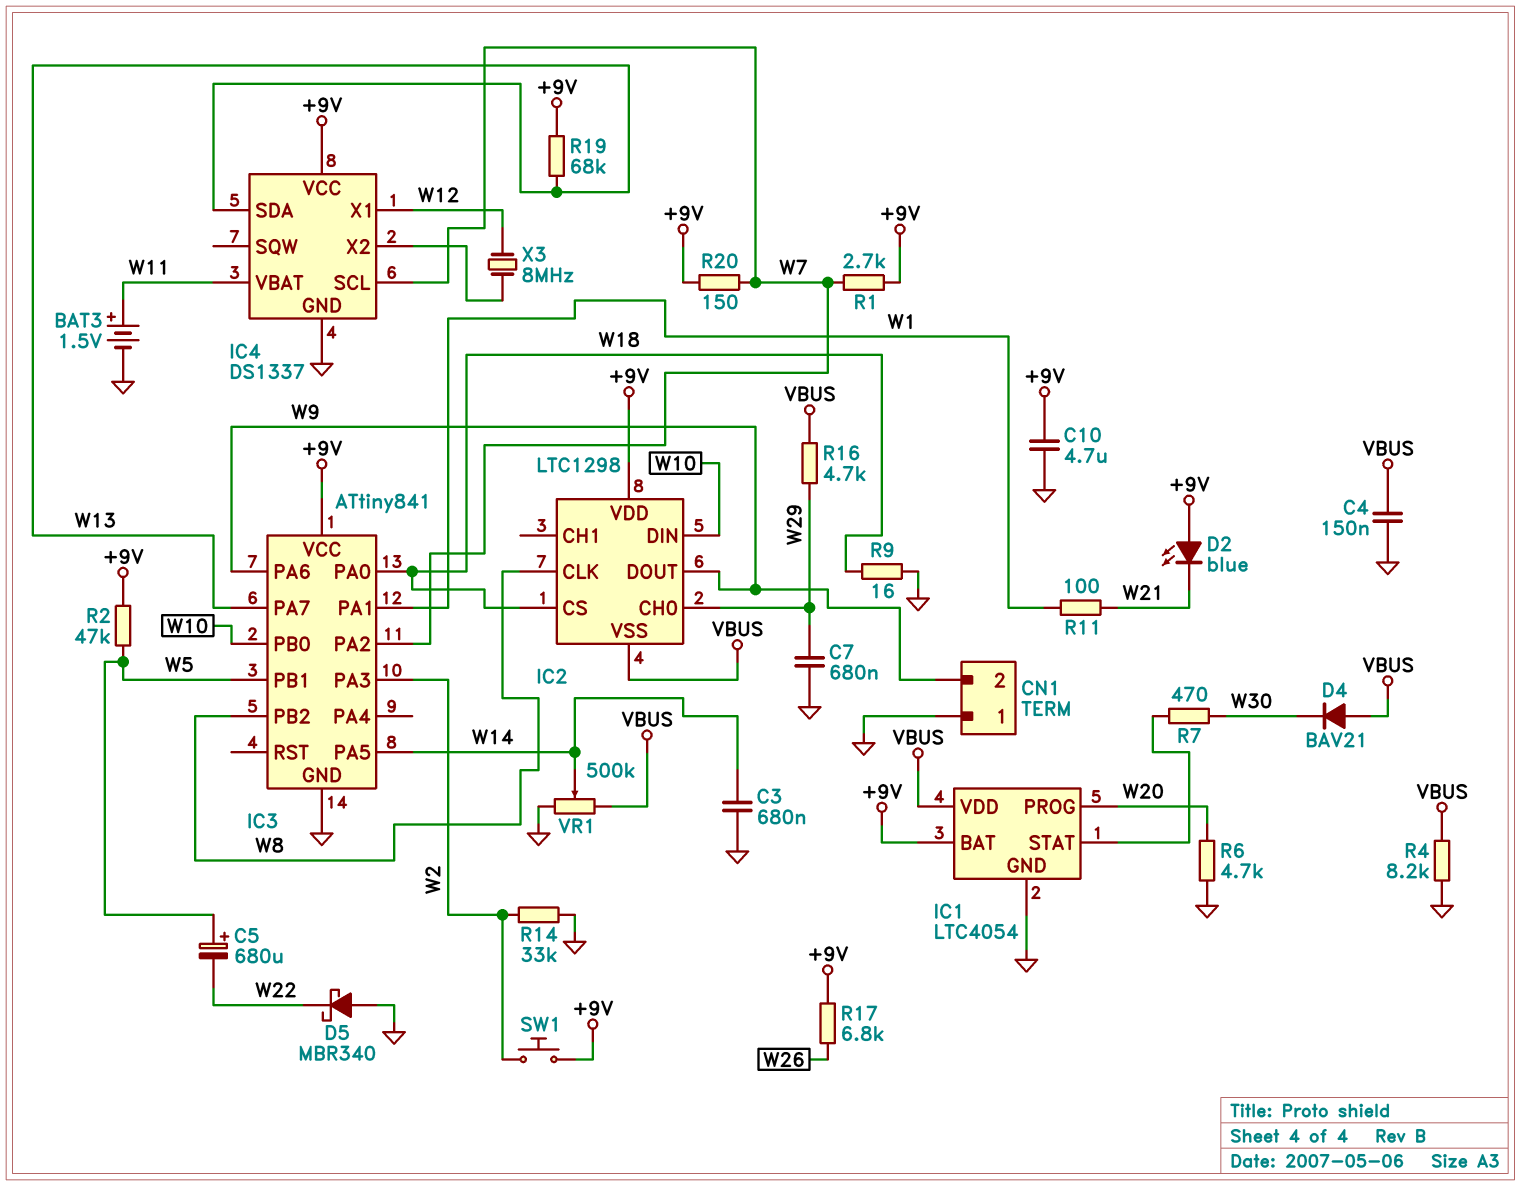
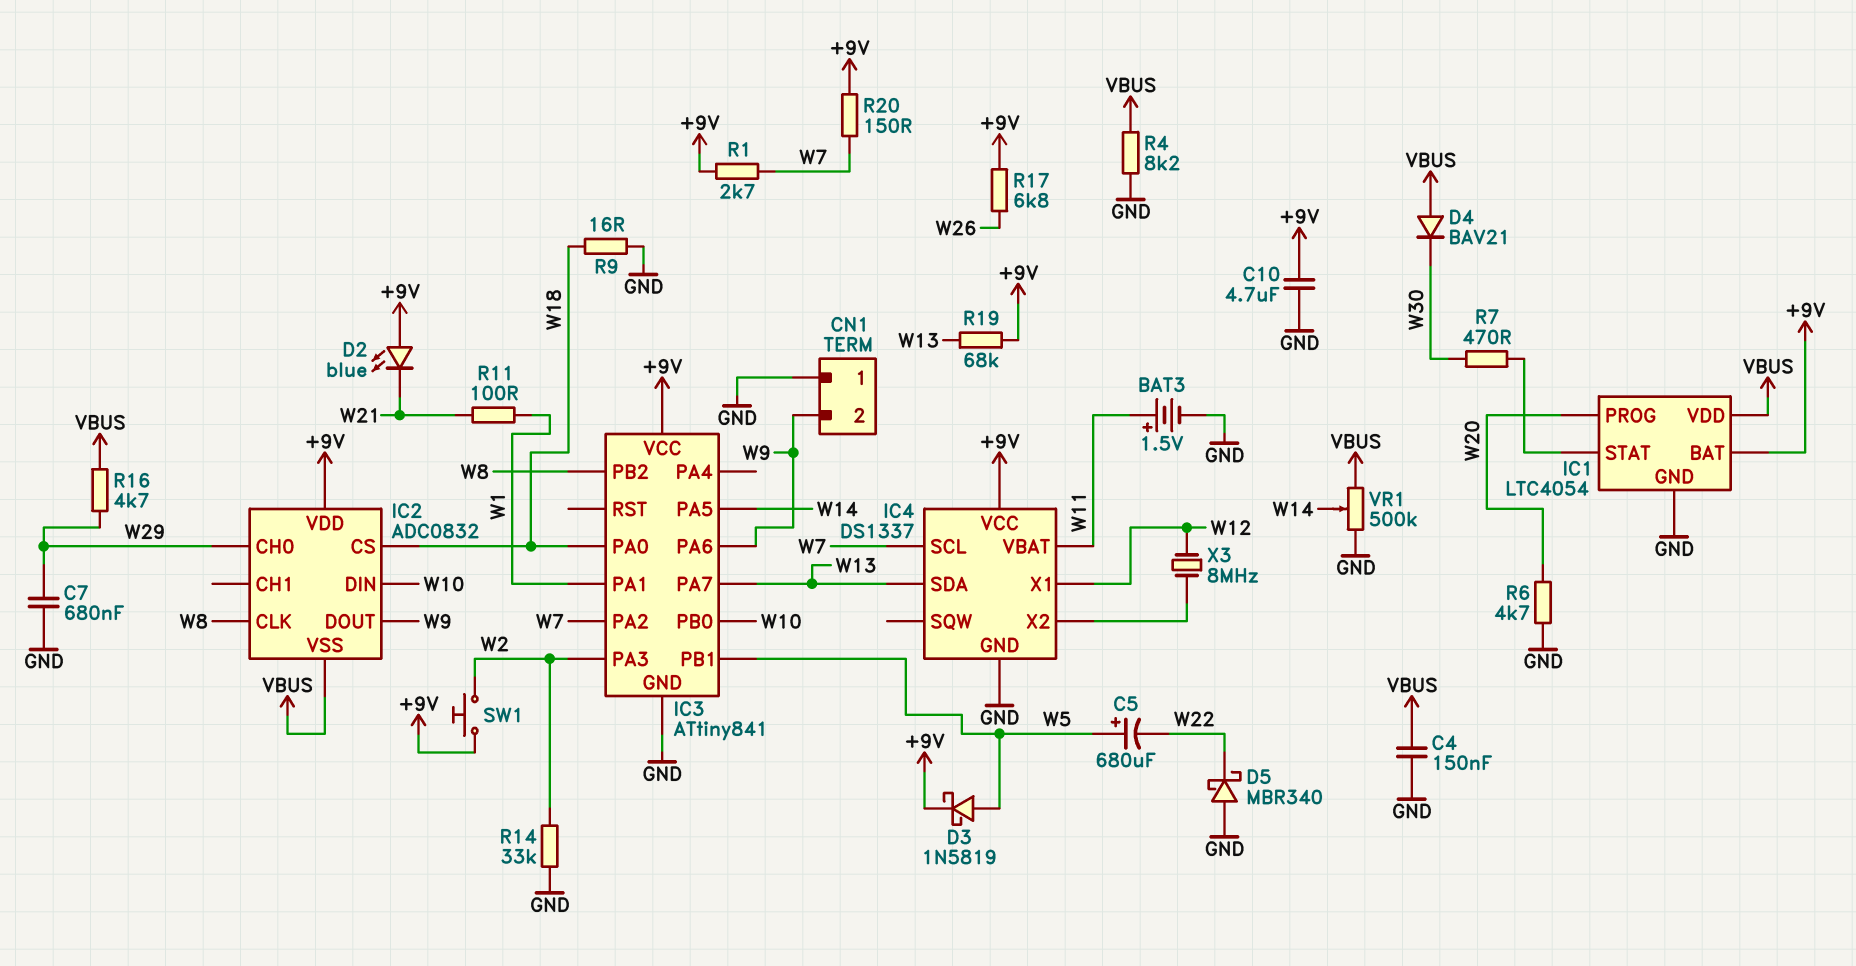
C3: 680nF (GND, W14) -> none
D3: none -> schottky 1N5819 (A W5, K +9V)
IC2: LTC1298 -> ADC0832
R2: 47k (+9V, W5) -> none

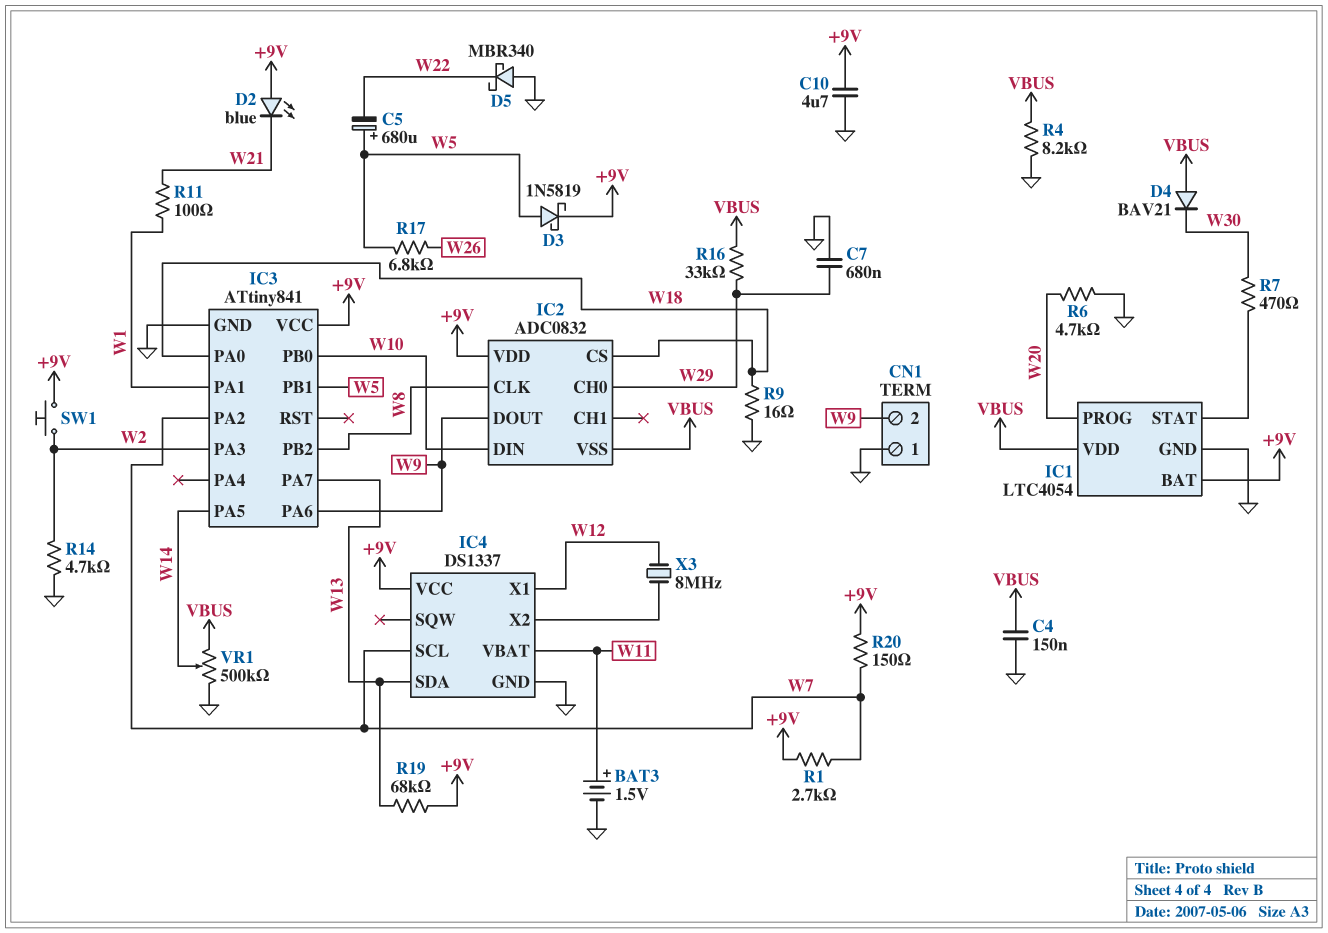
R14: 33k (GND, W2) -> 4.7k (GND, W2)
R16: 4.7k (VBUS, W29) -> 33k (VBUS, W29)
R17: 6.8k (+9V, W26) -> 6.8k (W5, W26)

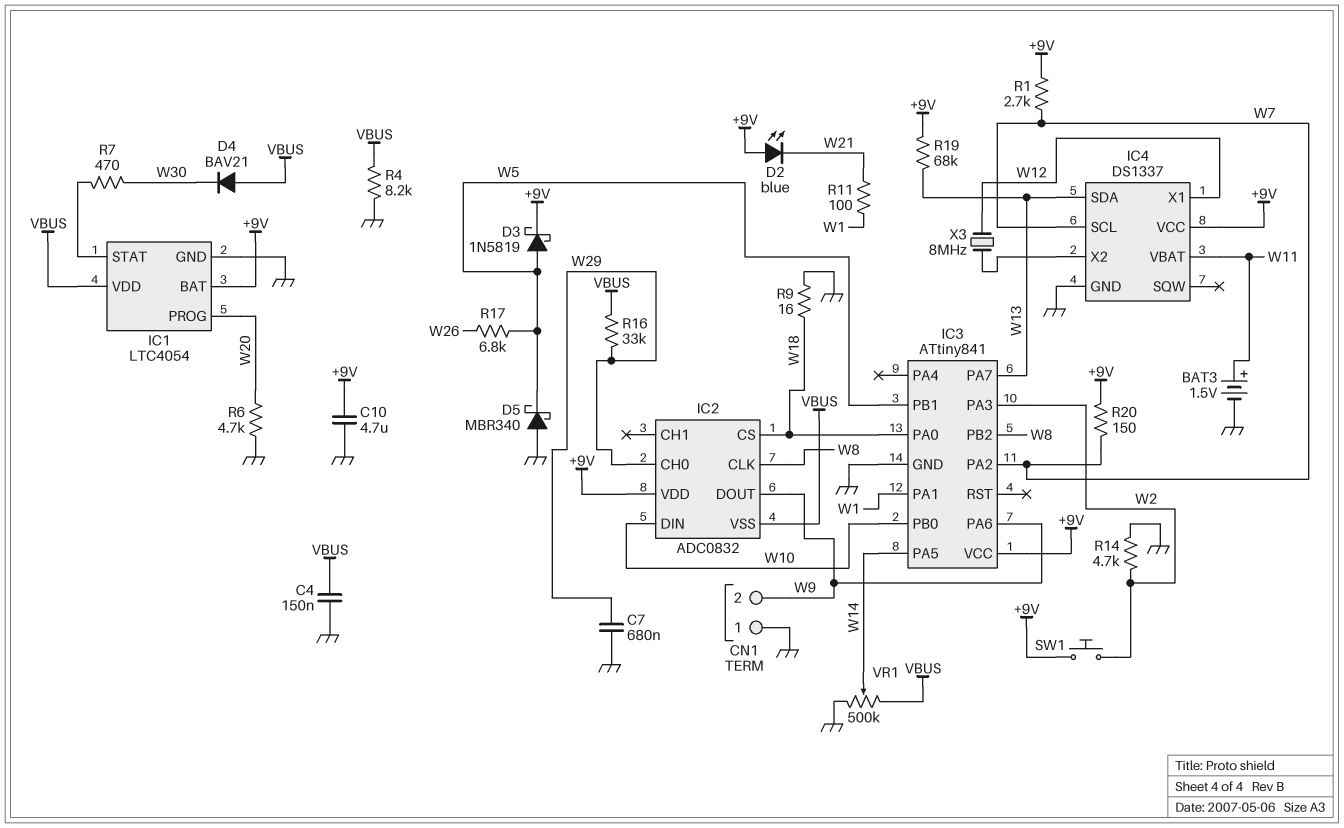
C5: 680uF (plus W5, minus W22) -> none
D5: schottky MBR340 (A GND, K W22) -> schottky MBR340 (A GND, K W5)

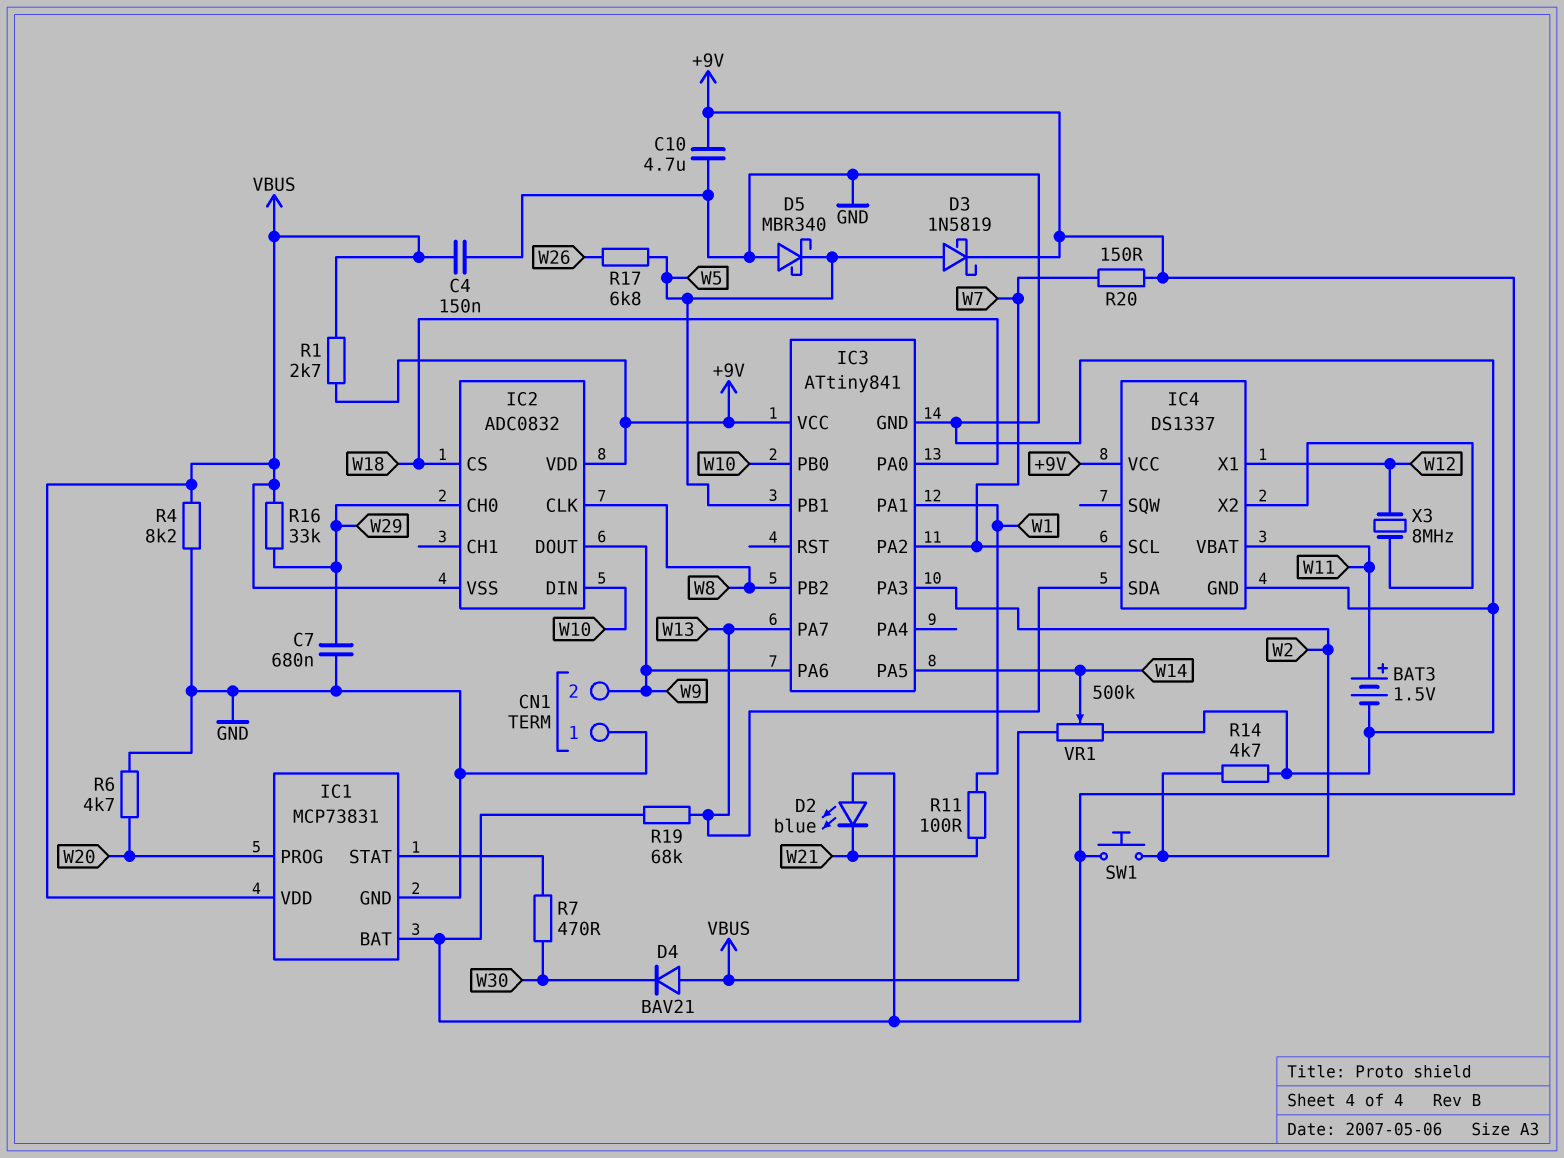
IC1: LTC4054 -> MCP73831
R1: 2.7k (+9V, W7) -> 2.7k (+9V, VBUS)
R9: 16 (GND, W18) -> none

